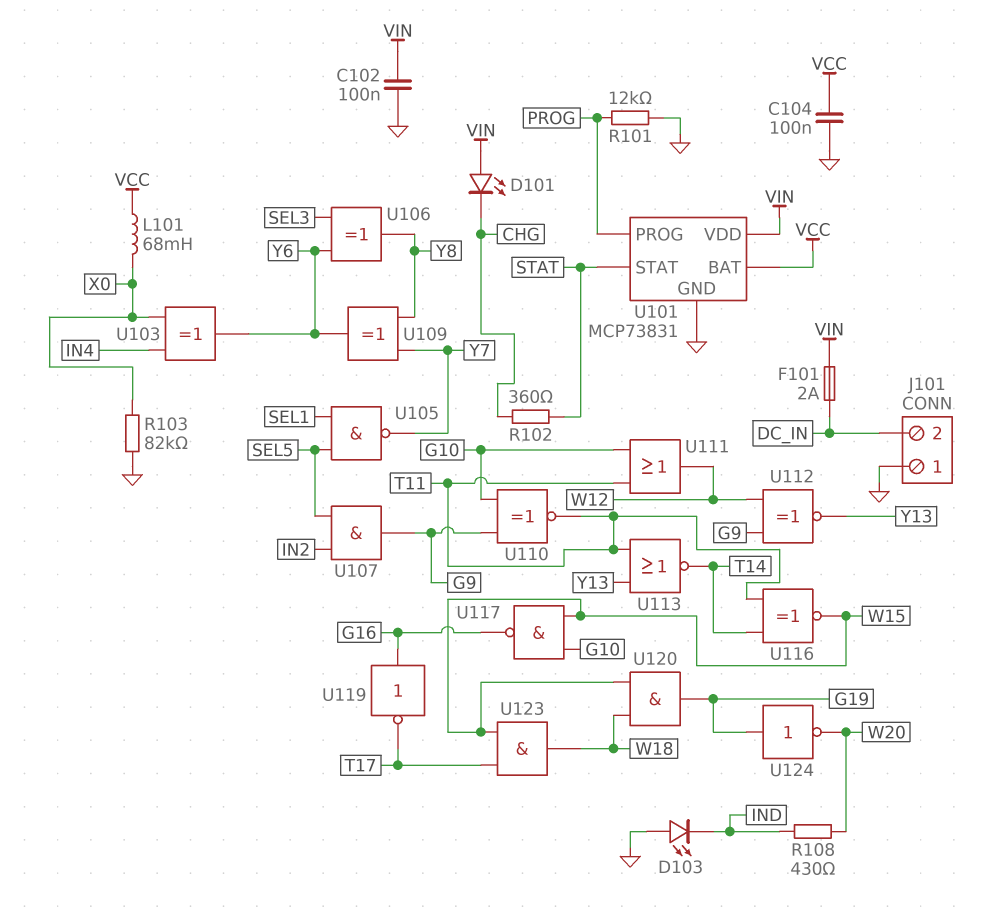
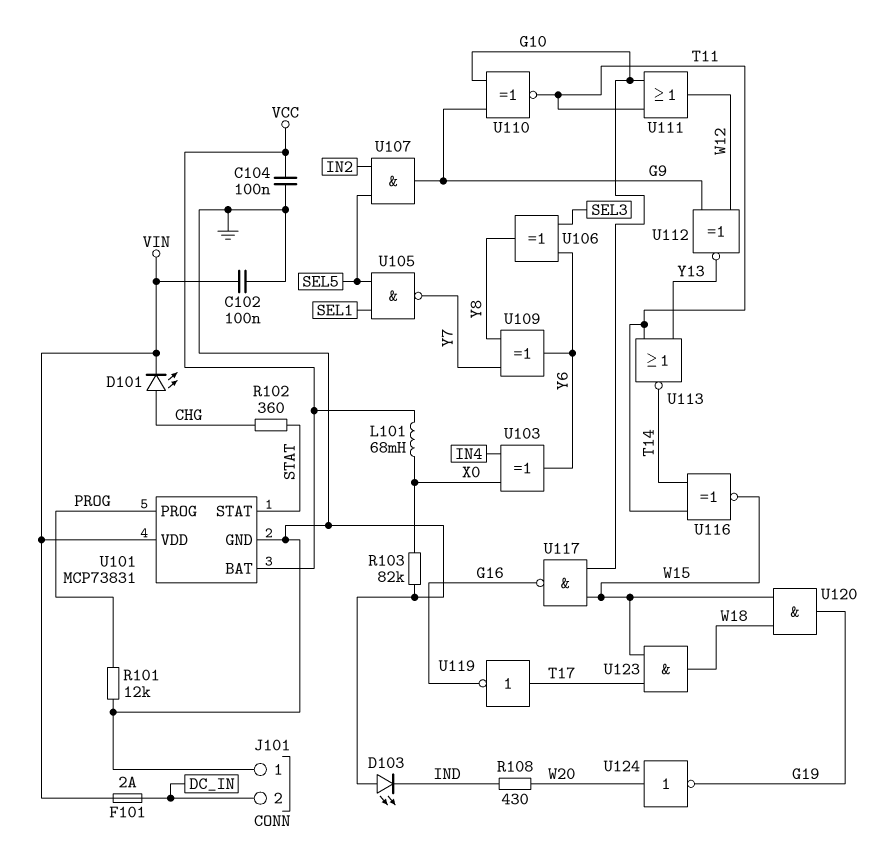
D101: LED (A VIN, K CHG) -> LED (A CHG, K VIN)
U119: NOT (in G16, out T17) -> NOT (in T17, out G16)
U124: NOT (in G19, out W20) -> NOT (in W20, out G19)

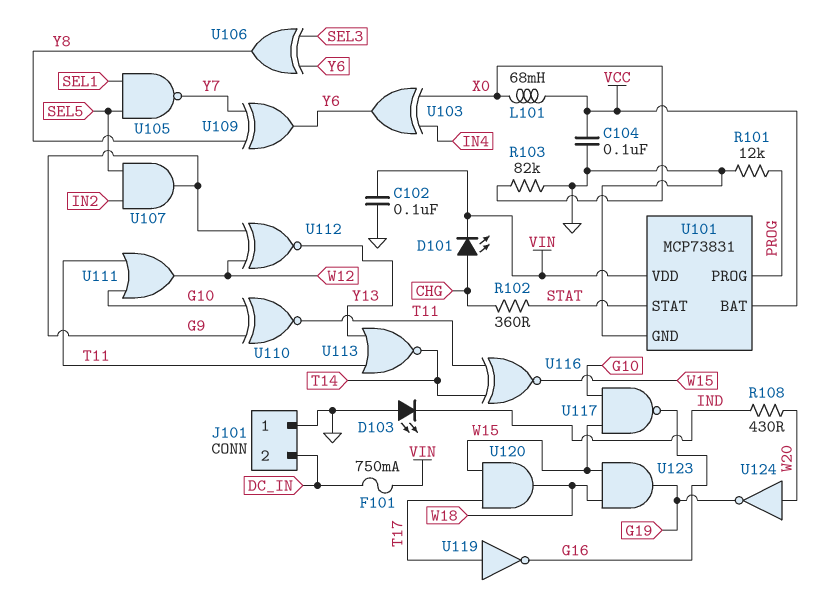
F101: 2A (DC_IN, VIN) -> 750mA (DC_IN, VIN)
U120: AND (in W15, in W18, out G19) -> AND (in T17, in W15, out W18)
U123: AND (in T17, in W15, out W18) -> AND (in W15, in W18, out G19)

